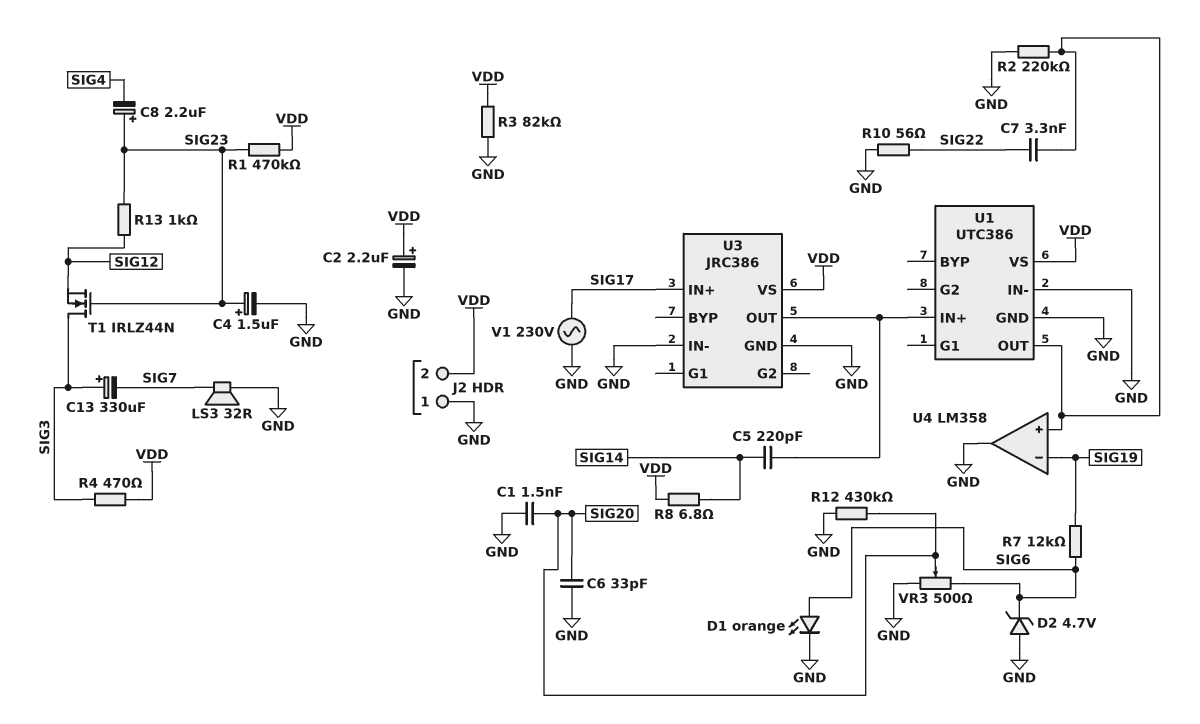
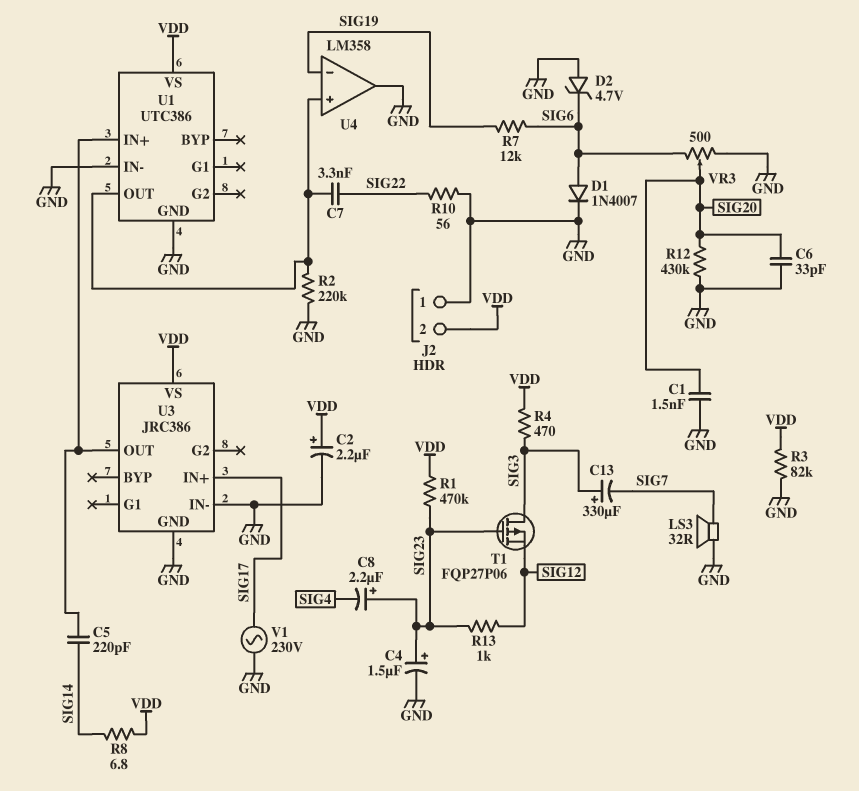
D1: LED orange (A SIG6, K GND) -> diode 1N4007 (A SIG6, K GND)
T1: NMOS IRLZ44N (G SIG23, D SIG3, S SIG12) -> PMOS FQP27P06 (G SIG23, D SIG3, S SIG12)

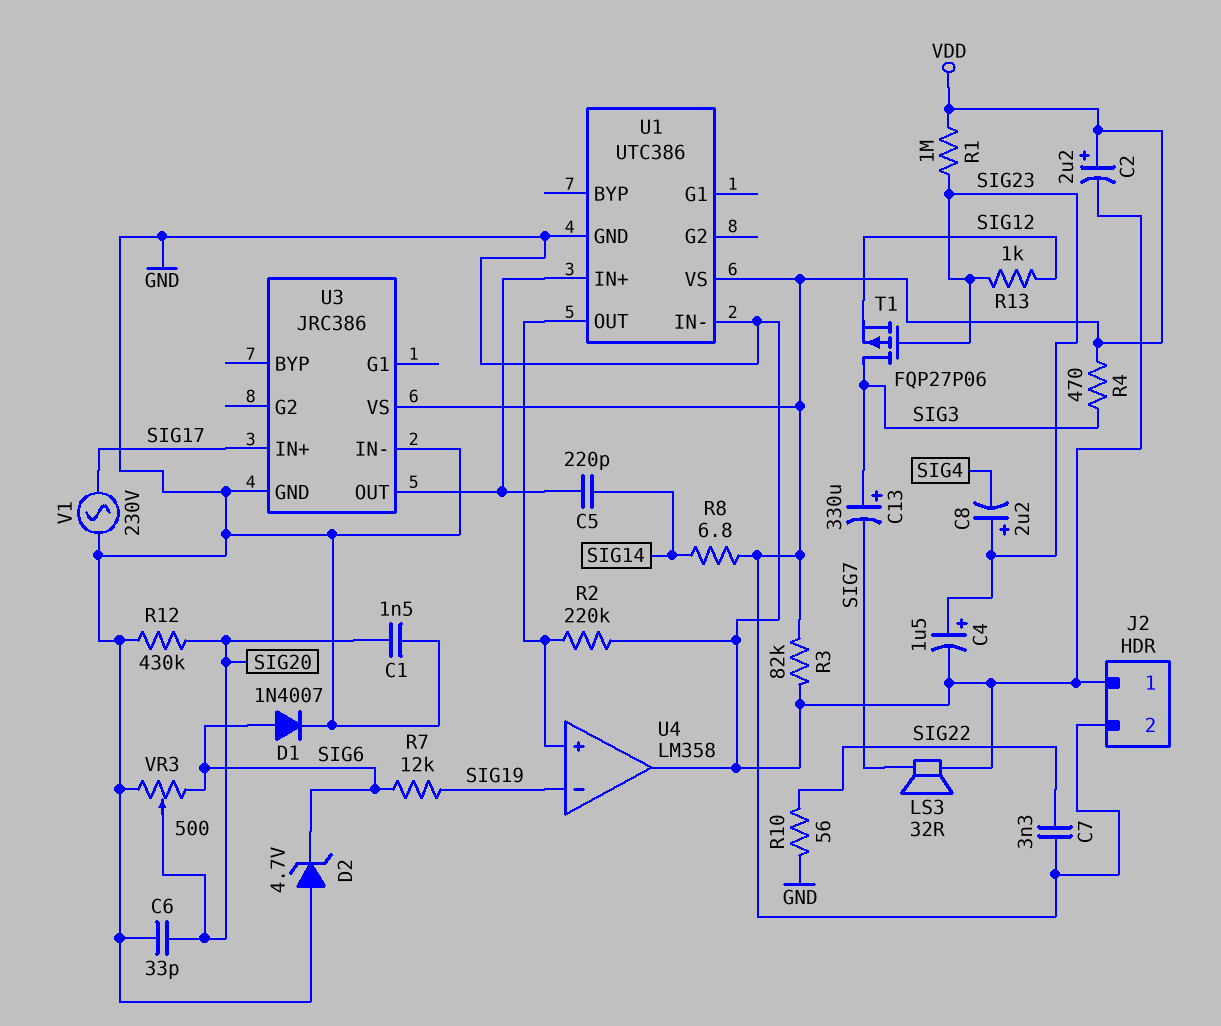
C7: 3.3nF (SIG22, U1/OUT) -> 3.3nF (SIG22, VDD)
R1: 470k (SIG23, VDD) -> 1M (SIG23, VDD)

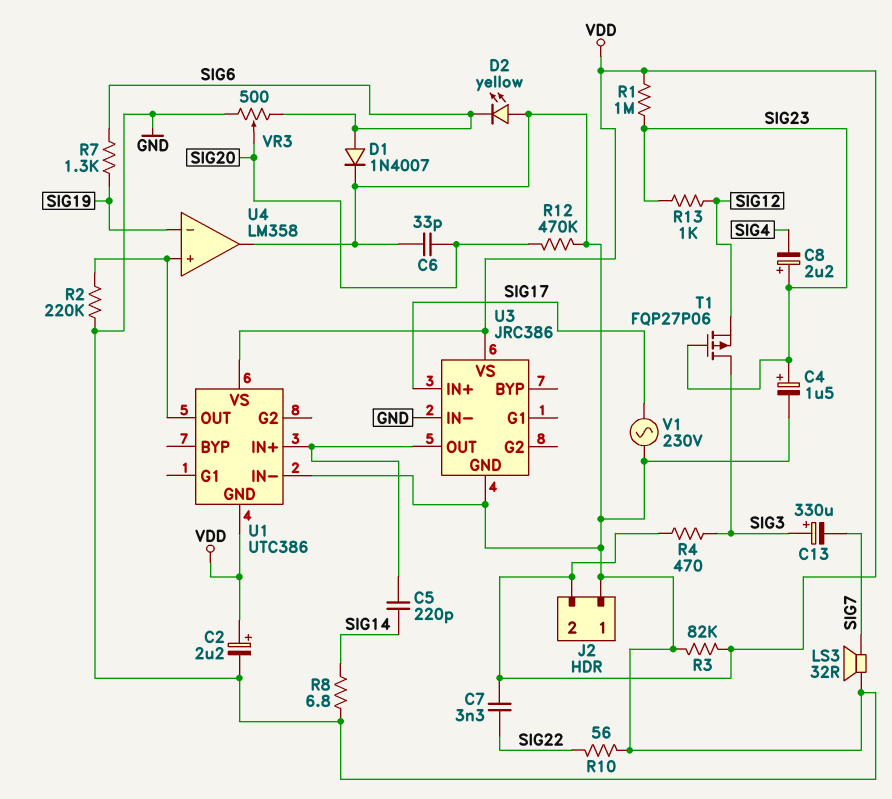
C1: 1.5nF (GND, SIG20) -> none
D2: zener 4.7V (A GND, K SIG6) -> LED yellow (A GND, K SIG6)
R7: 12k (SIG6, SIG19) -> 1.3k (SIG6, SIG19)
R8: 6.8 (SIG14, VDD) -> 6.8 (GND, SIG14)
R12: 430k (GND, SIG20) -> 470k (GND, SIG20)
U1 pin GND: GND -> VDD

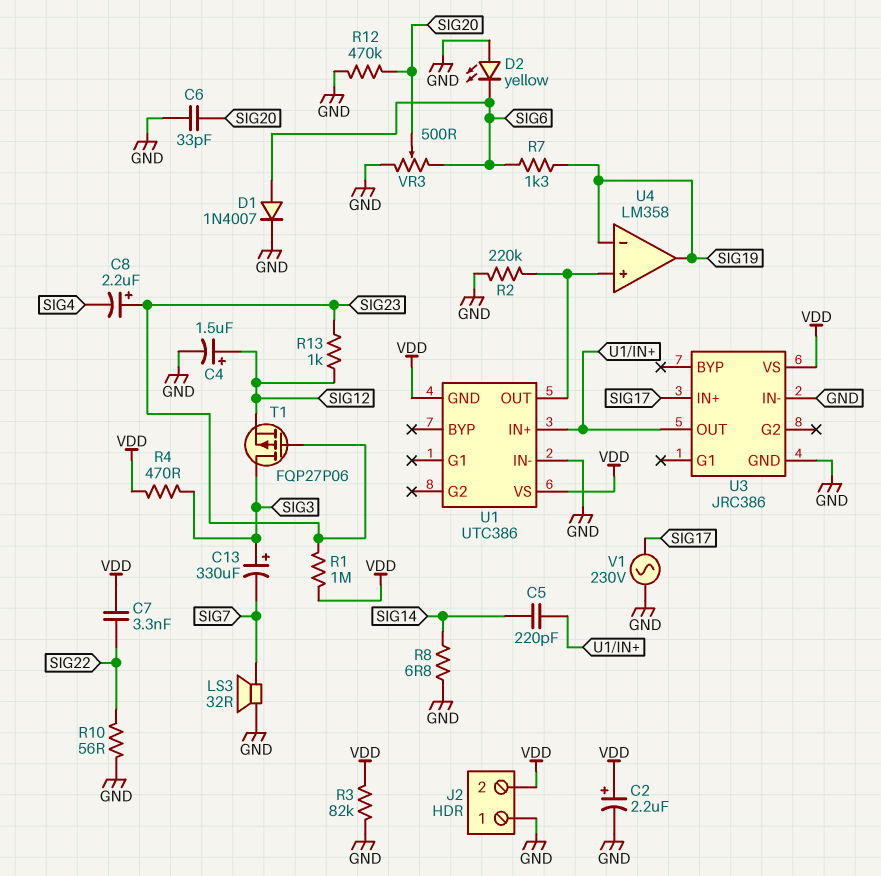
C4: 1.5uF (plus SIG23, minus GND) -> 1.5uF (plus SIG12, minus GND)
U4 pin out: GND -> SIG19

